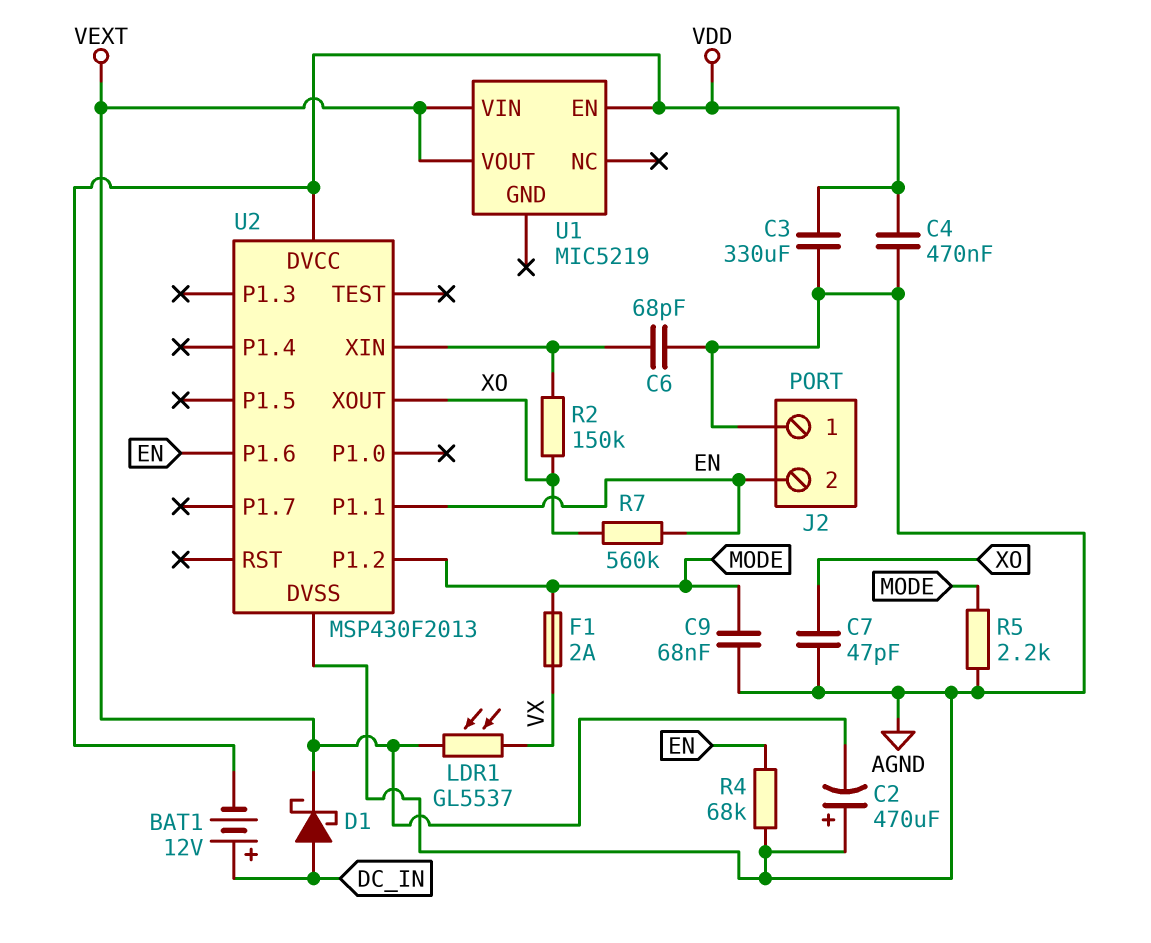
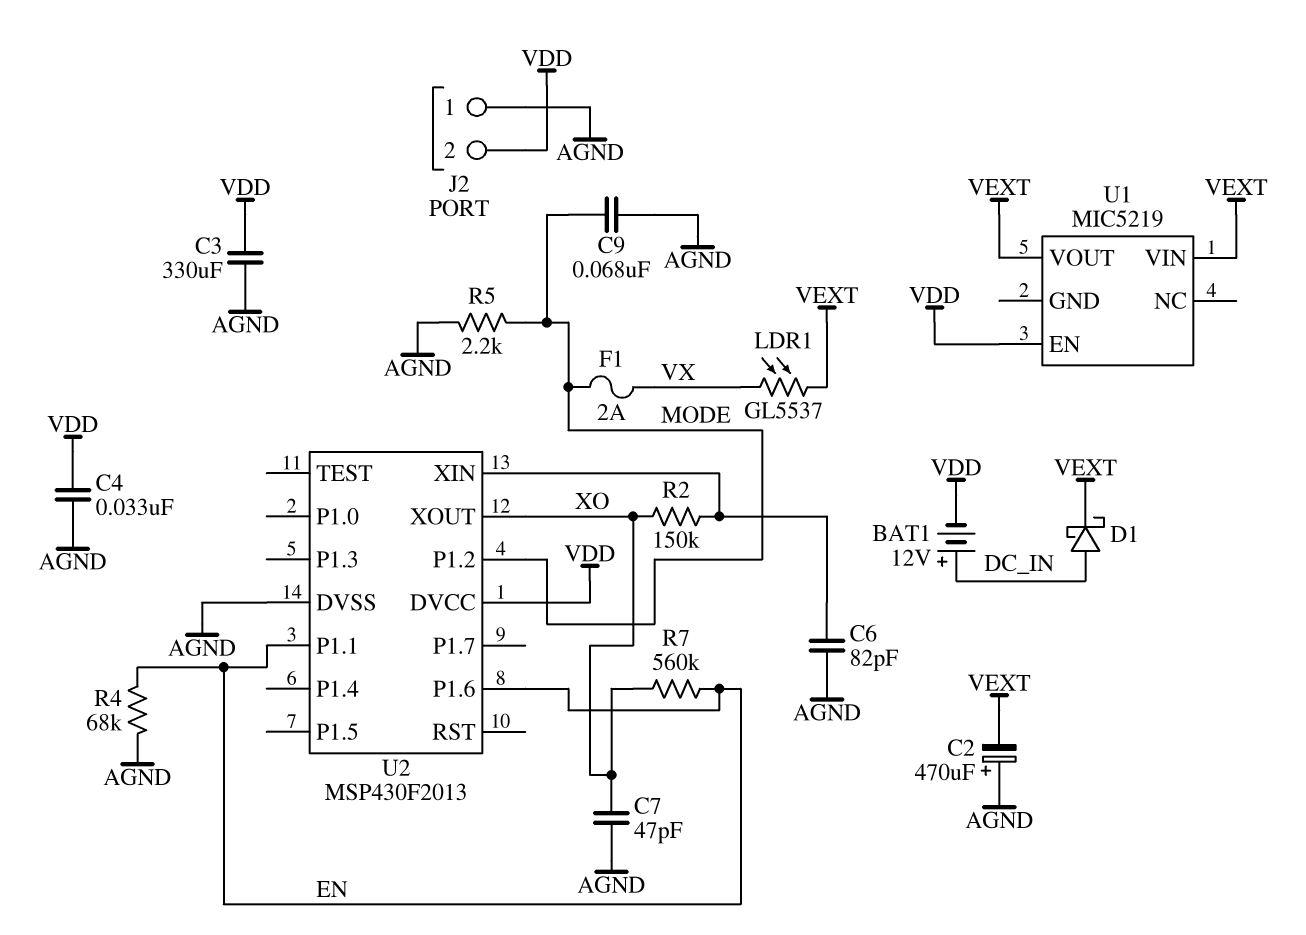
C4: 470nF (AGND, VDD) -> 33nF (AGND, VDD)
C6: 68pF (AGND, U2/XIN) -> 82pF (AGND, U2/XIN)
J2 pin 2: EN -> VDD

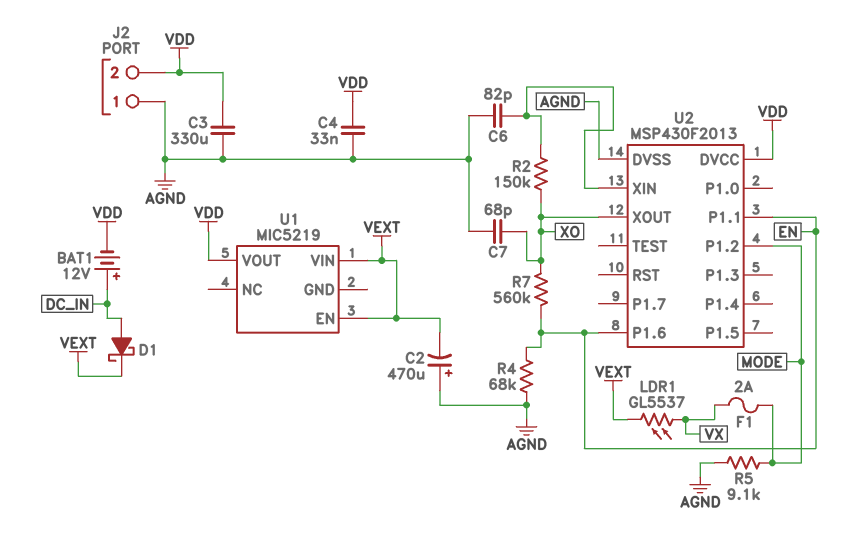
C7: 47pF (AGND, XO) -> 68pF (AGND, XO)
C9: 68nF (AGND, MODE) -> none
R5: 2.2k (AGND, MODE) -> 9.1k (AGND, MODE)
U1 pin EN: VDD -> VEXT
U1 pin VOUT: VEXT -> VDD

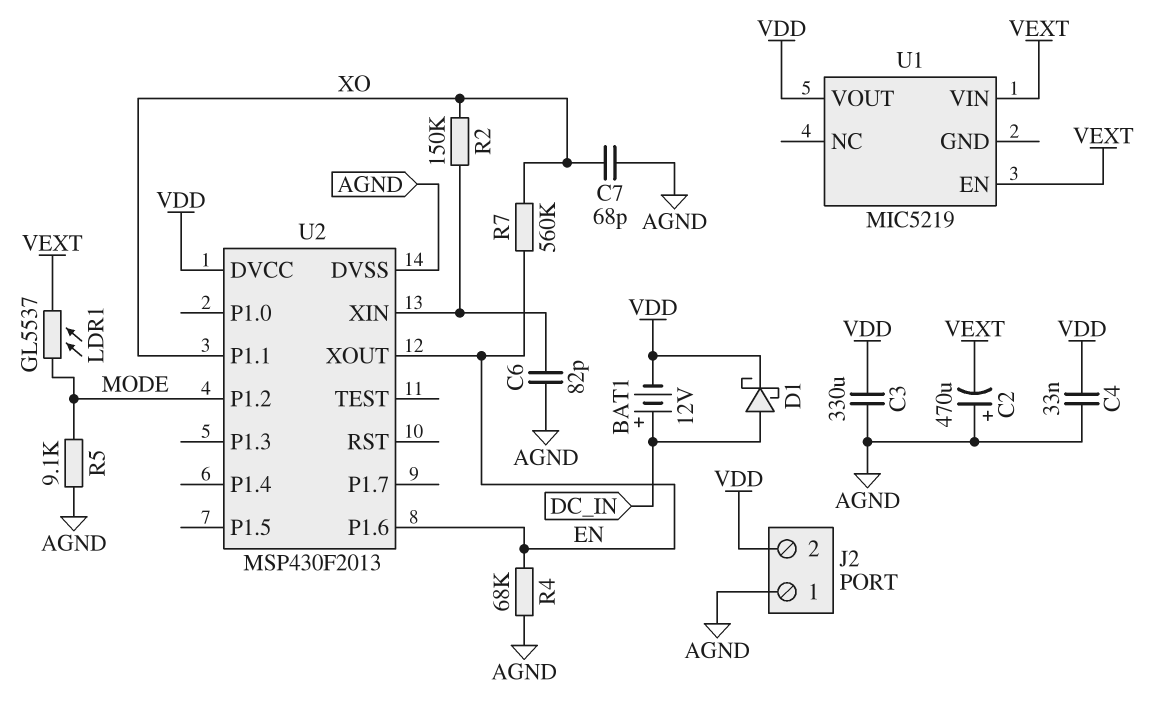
D1: schottky (A DC_IN, K VEXT) -> schottky (A DC_IN, K VDD)
F1: 2A (MODE, VX) -> none
LDR1: GL5537 (VEXT, VX) -> GL5537 (MODE, VEXT)
U2 pin P1.1: EN -> XO
U2 pin XOUT: XO -> EN

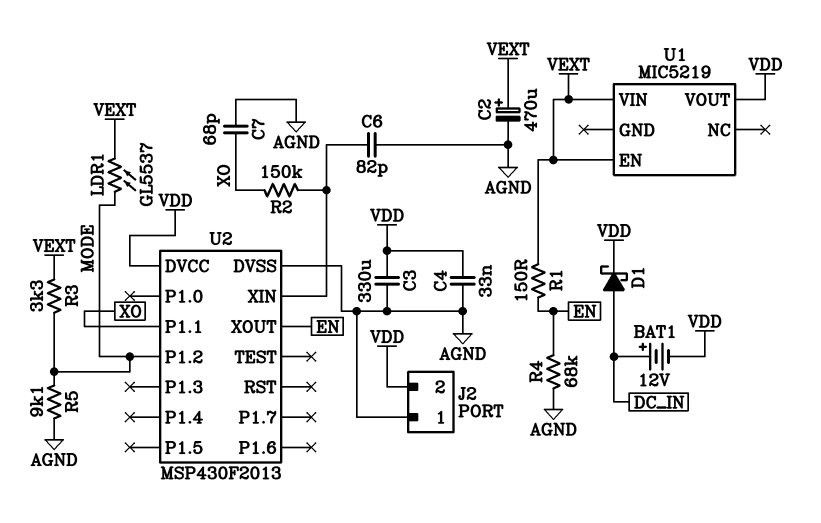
C2: 470uF (plus AGND, minus VEXT) -> 470uF (plus VEXT, minus AGND)
R1: none -> 150 (EN, VEXT)
R3: none -> 3.3k (MODE, VEXT)
R7: 560k (EN, XO) -> none
U2 pin P1.6: EN -> none

